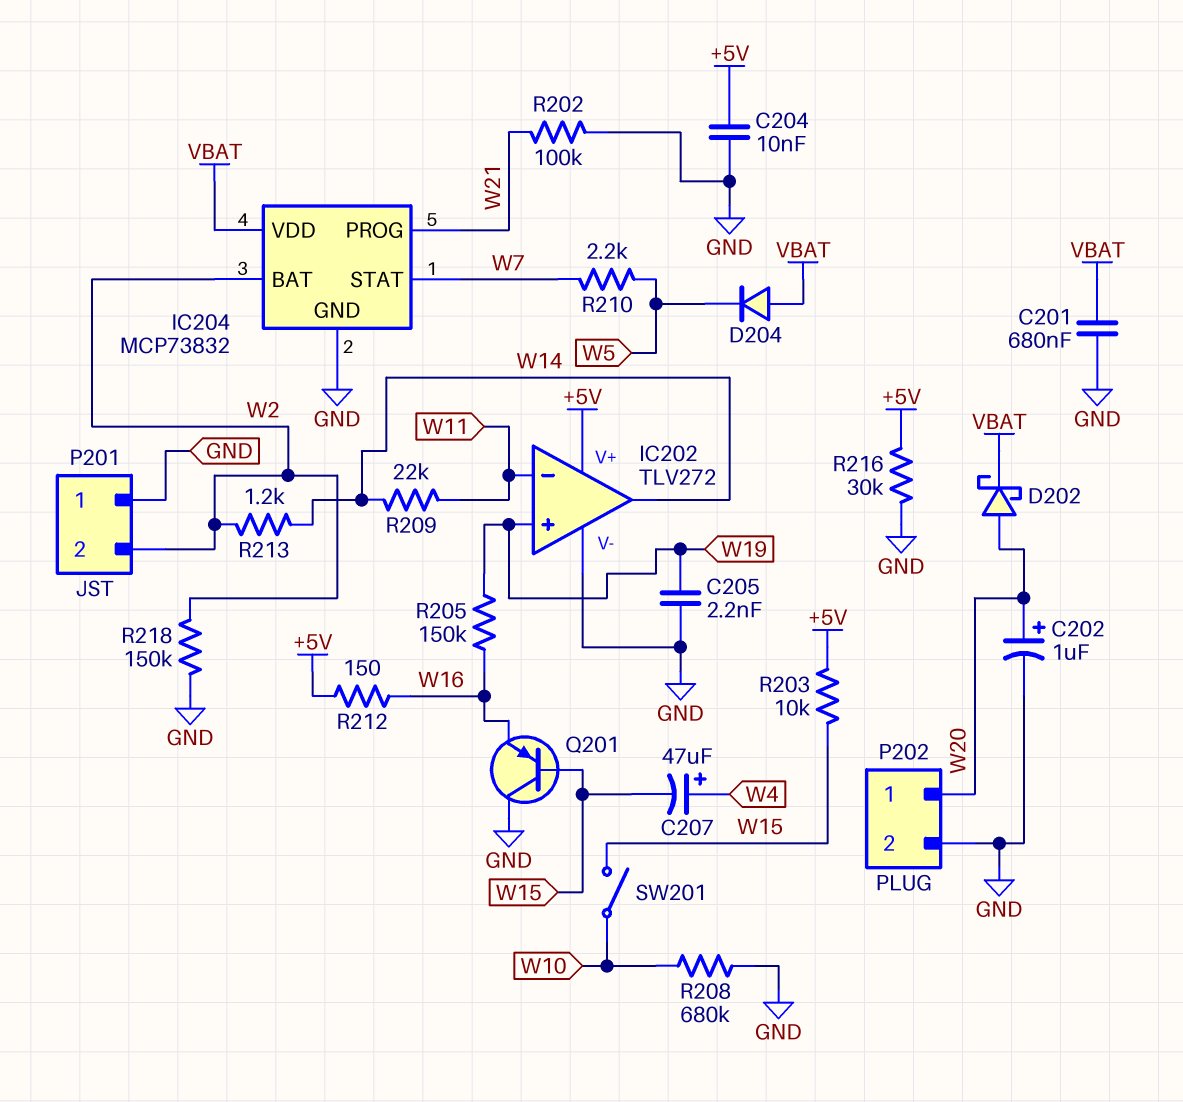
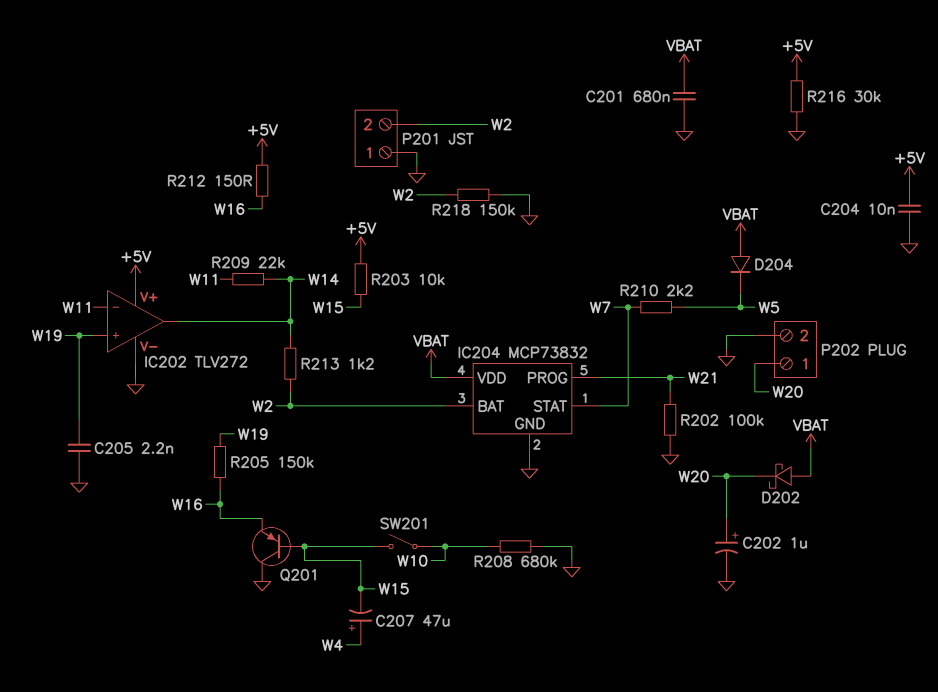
D202: schottky (A W20, K VBAT) -> schottky (A VBAT, K W20)

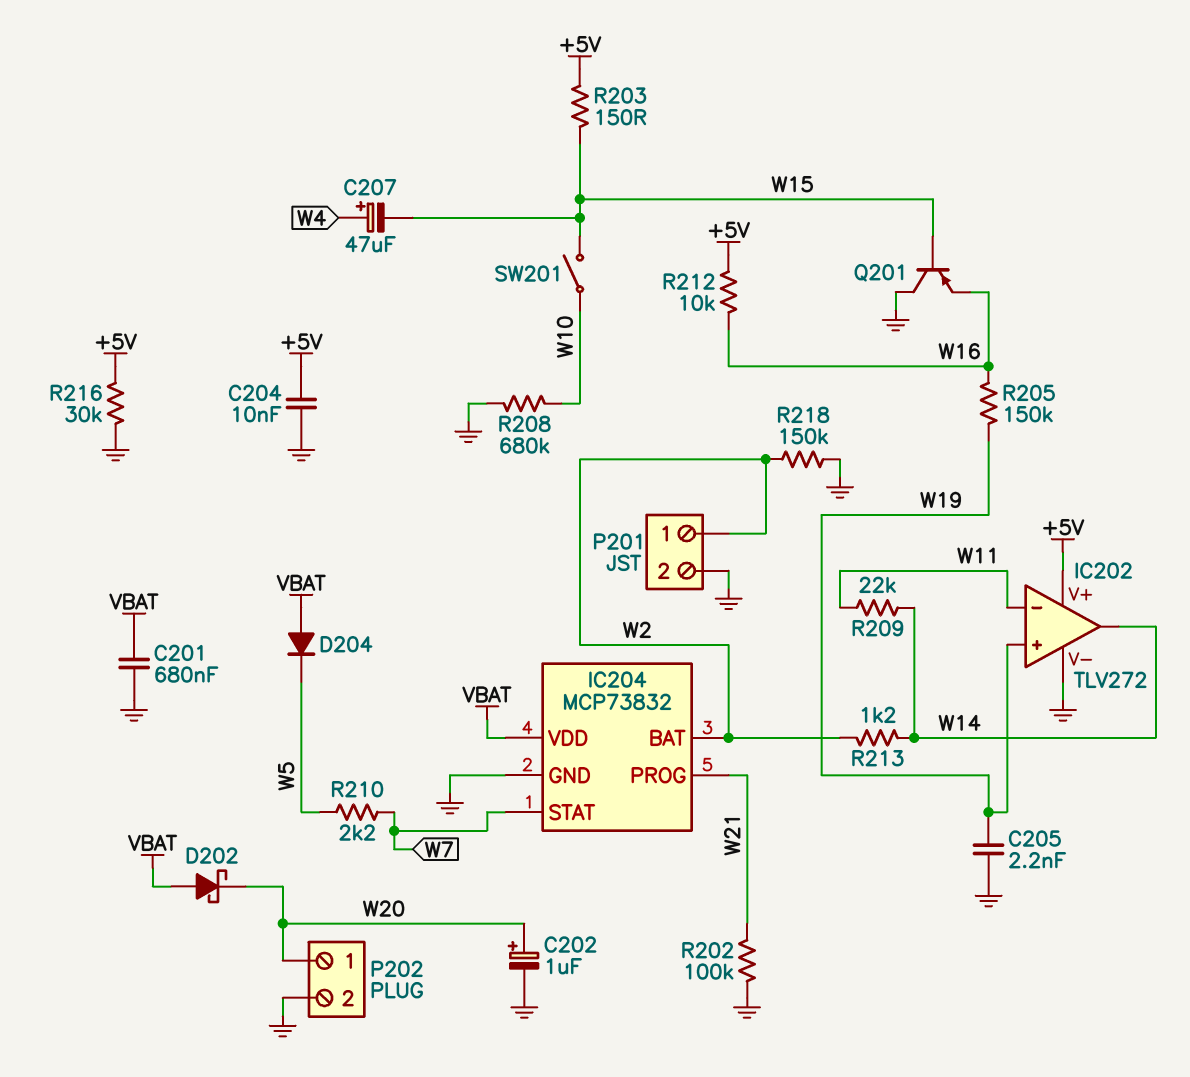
P201 pin 1: GND -> W2
P201 pin 2: W2 -> GND
R203: 10k (+5V, W15) -> 150 (+5V, W15)
R212: 150 (+5V, W16) -> 10k (+5V, W16)

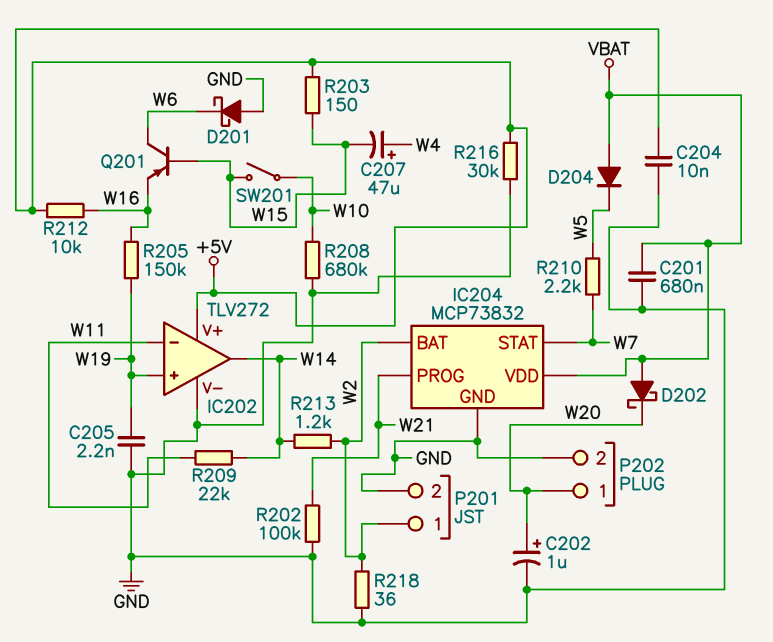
D201: none -> schottky (A GND, K W6)
Q201: PNP (B W15, C GND, E W16) -> PNP (B W15, C W6, E W16)
R218: 150k (GND, W2) -> 36 (GND, W2)

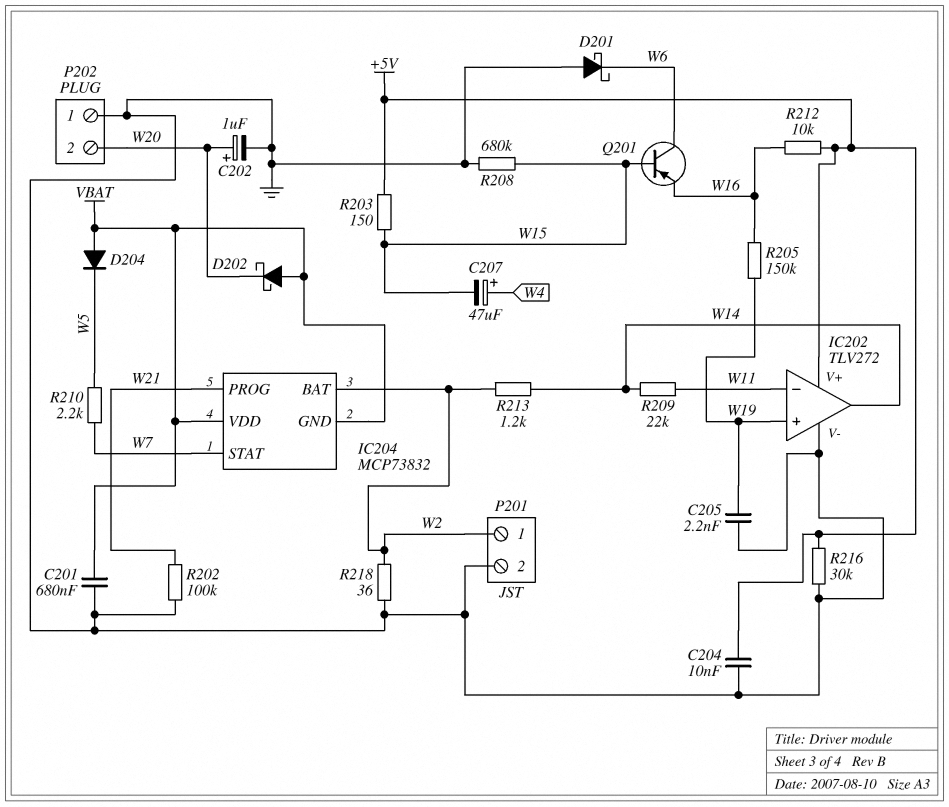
IC204 pin GND: GND -> VBAT
P202 pin 1: W20 -> GND
P202 pin 2: GND -> W20
R208: 680k (GND, W10) -> 680k (GND, W15)
SW201: switch (W10, W15) -> none

